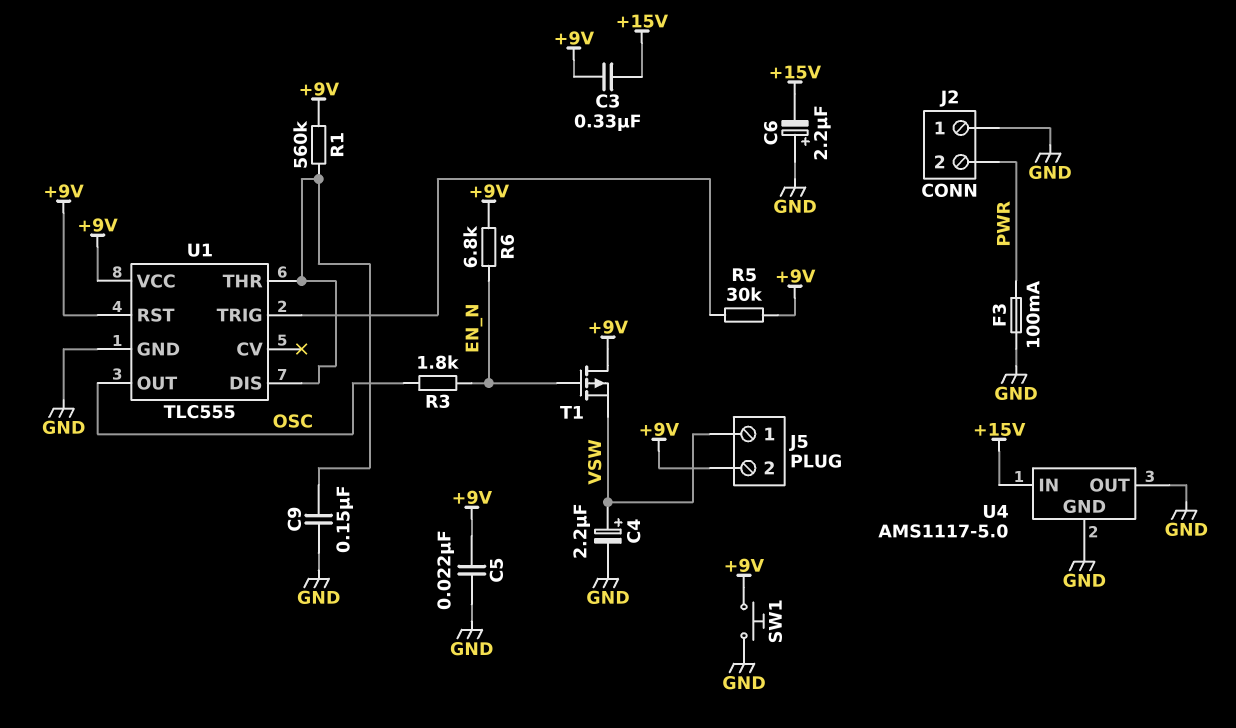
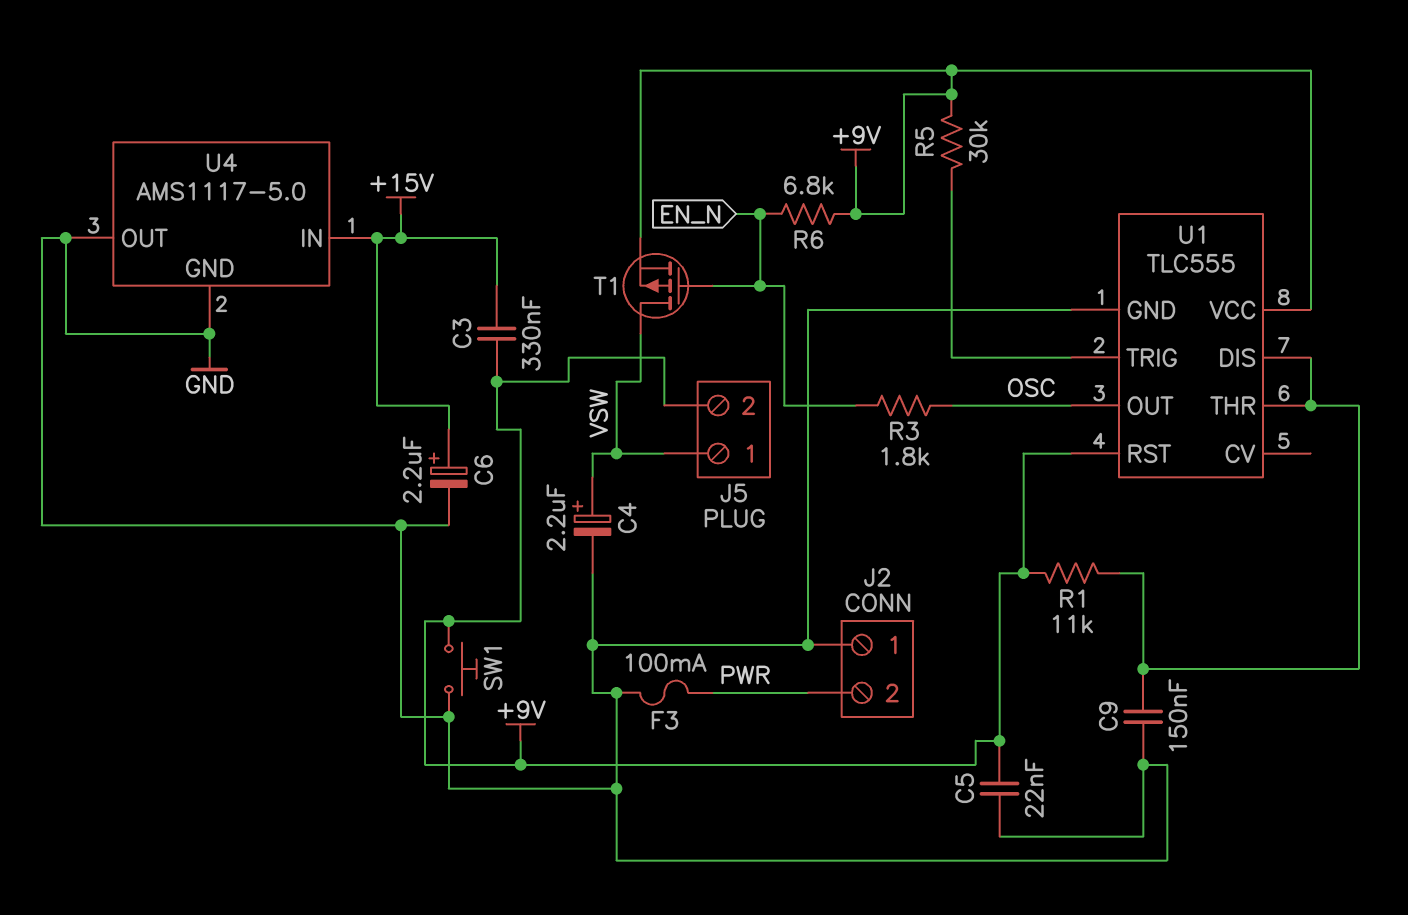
C6: 2.2uF (plus GND, minus +15V) -> 2.2uF (plus +15V, minus GND)
R1: 560k (+9V, U1/DIS) -> 11k (+9V, U1/DIS)
T1: PMOS (G EN_N, D +9V, S VSW) -> PMOS (G EN_N, D VSW, S +9V)

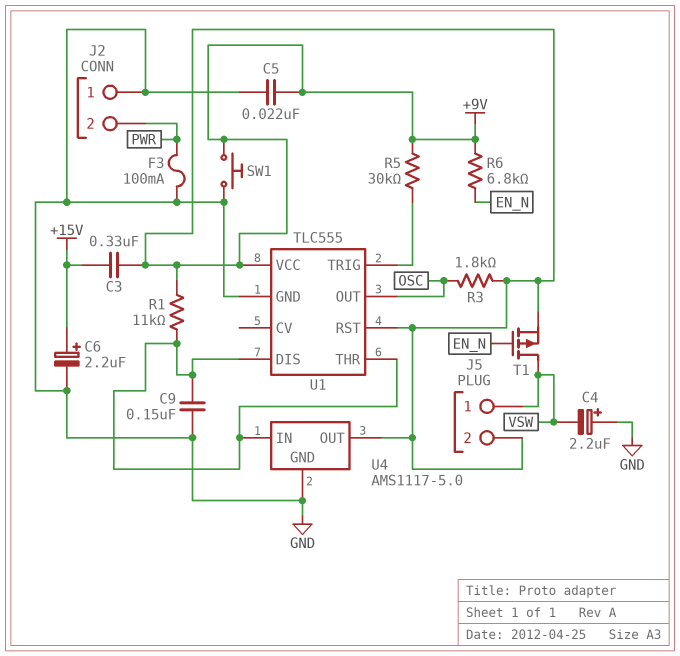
C4: 2.2uF (plus VSW, minus GND) -> 2.2uF (plus GND, minus VSW)
R3: 1.8k (EN_N, OSC) -> 1.8k (+9V, OSC)
U4 pin IN: +15V -> U1/DIS
U4 pin OUT: GND -> +9V

